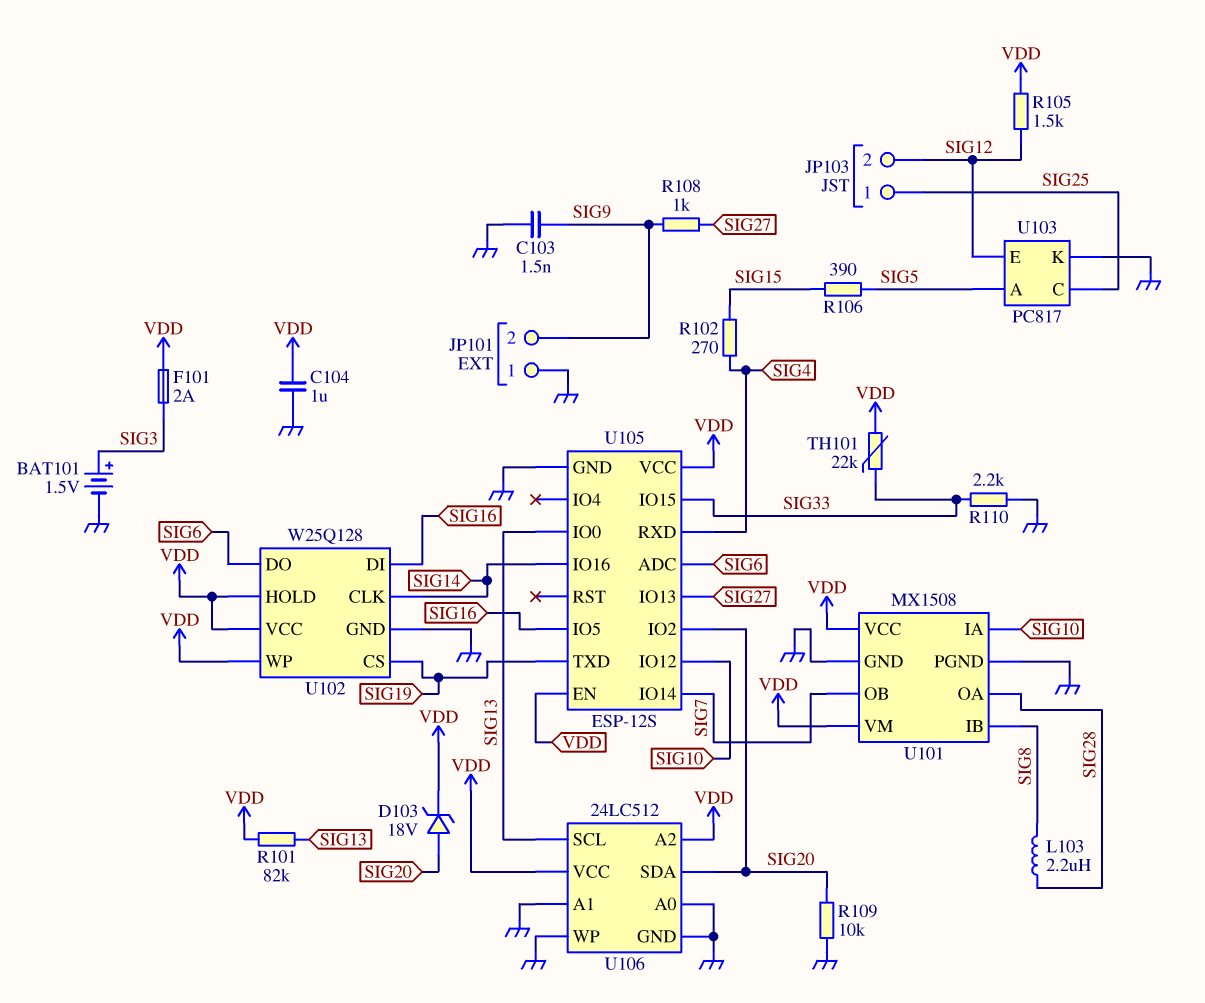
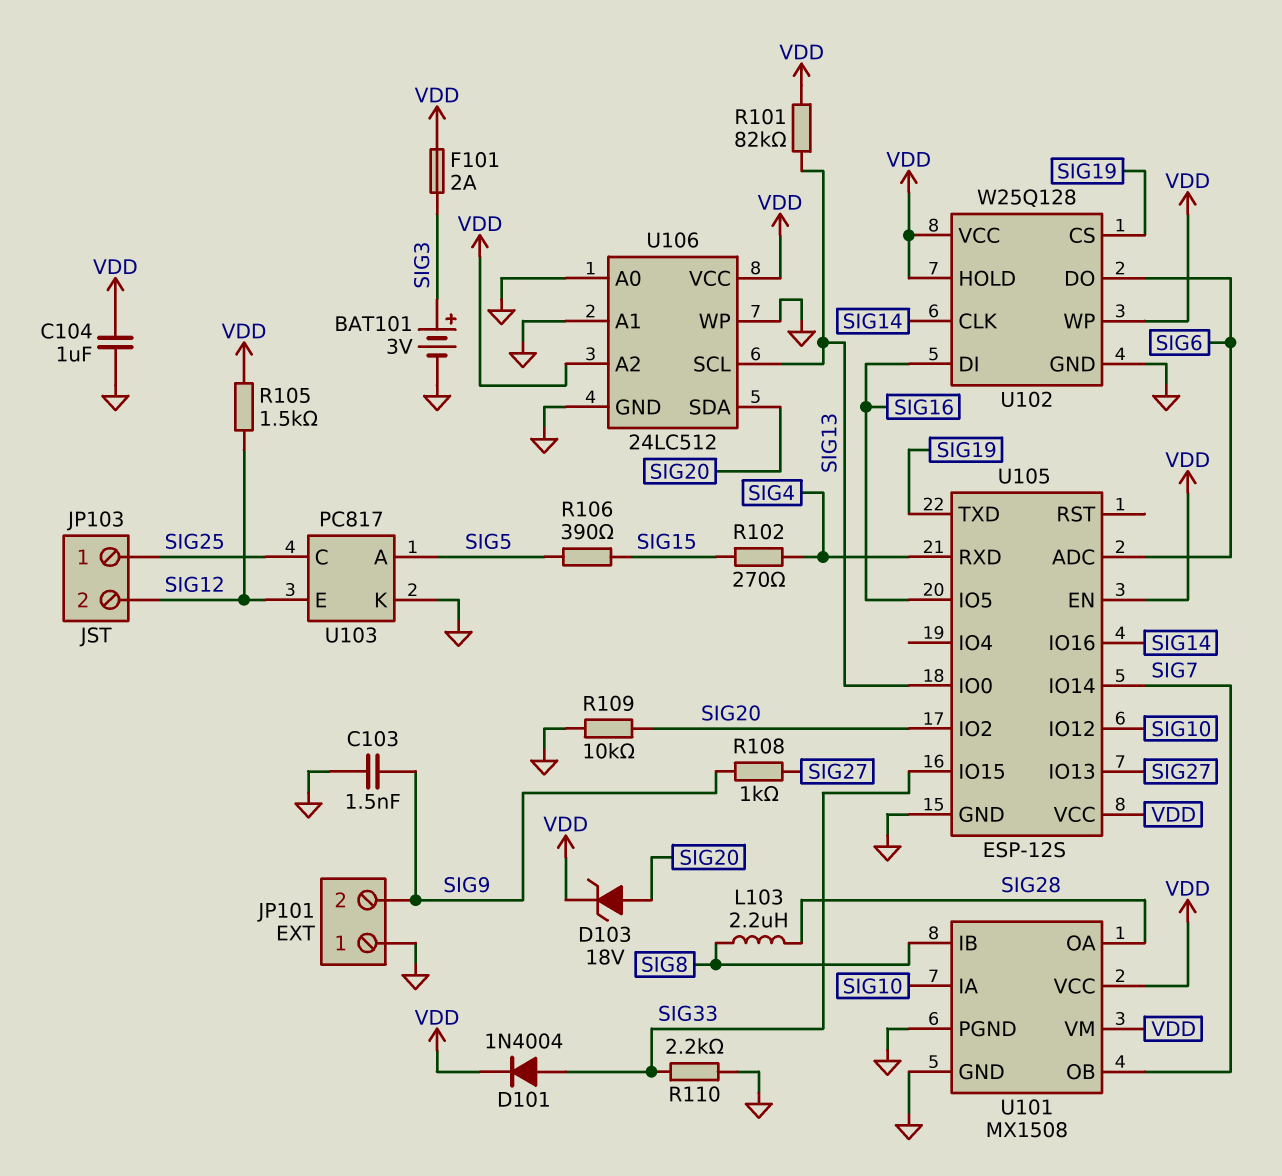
BAT101: 1.5V (plus SIG3, minus GND) -> 3V (plus SIG3, minus GND)
D101: none -> diode 1N4004 (A SIG33, K VDD)
TH101: 22k (SIG33, VDD) -> none

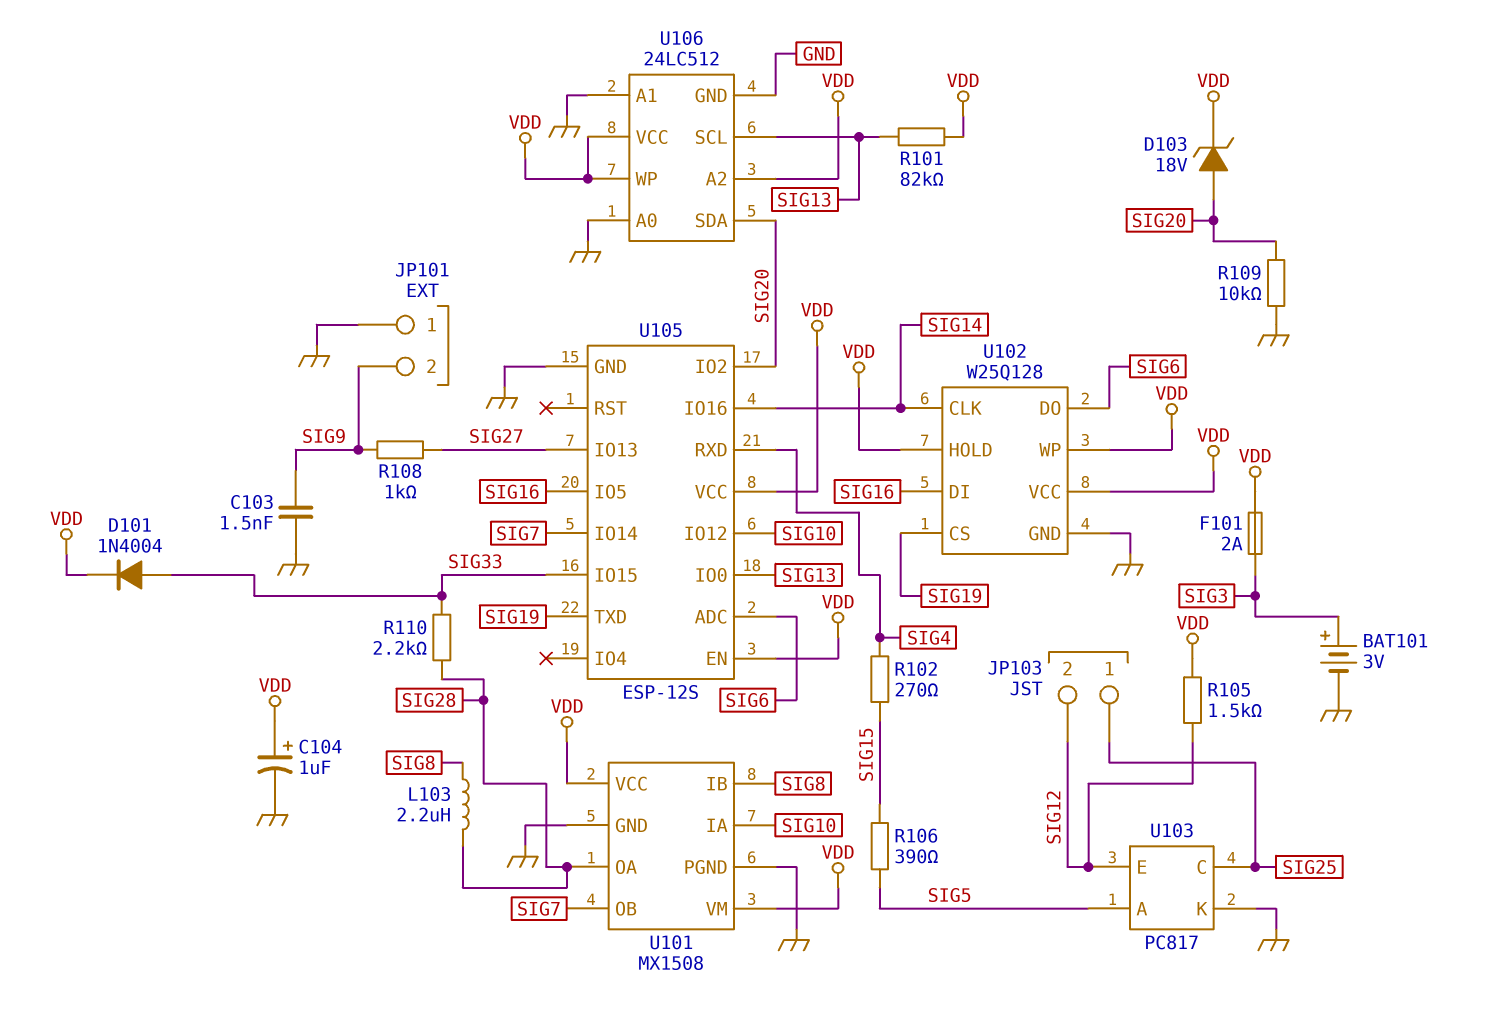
C104: 1uF (GND, VDD) -> 1uF (plus VDD, minus GND)
R110: 2.2k (GND, SIG33) -> 2.2k (SIG28, SIG33)
U106 pin WP: GND -> VDD

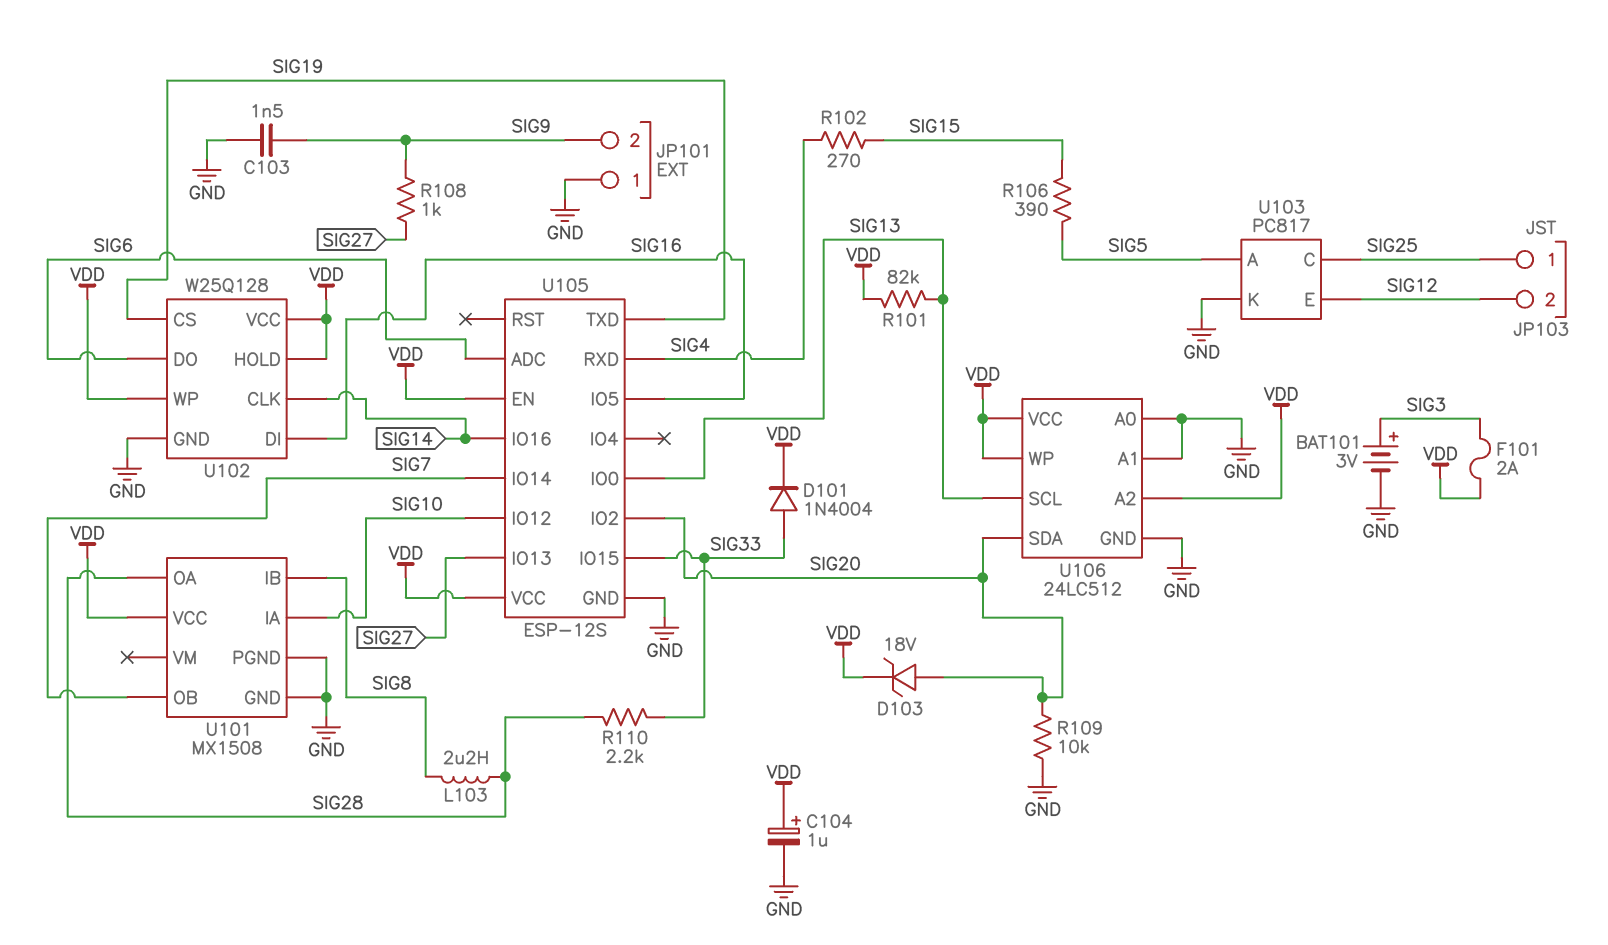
R105: 1.5k (SIG12, VDD) -> none
U101 pin VM: VDD -> none

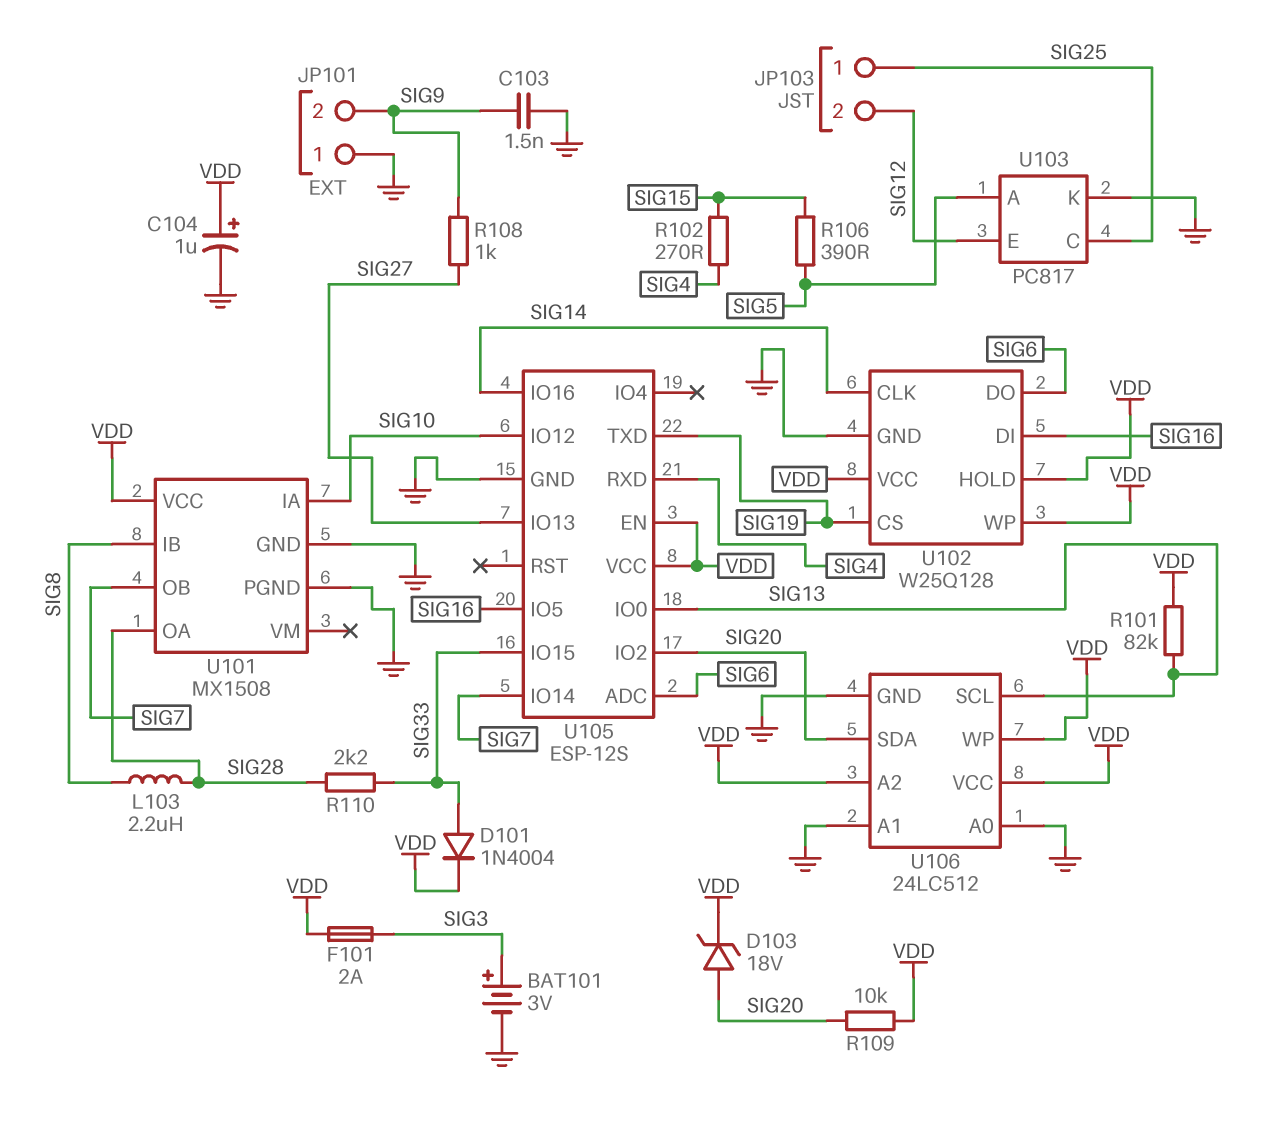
R109: 10k (GND, SIG20) -> 10k (SIG20, VDD)

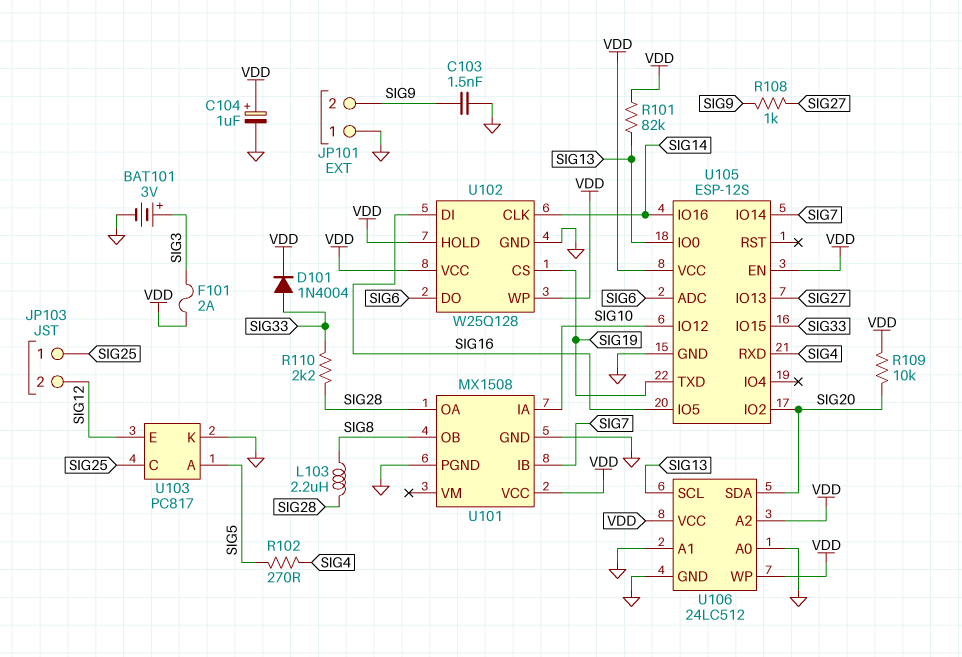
D103: zener 18V (A SIG20, K VDD) -> none
R102: 270 (SIG4, SIG15) -> 270 (SIG4, SIG5)
R106: 390 (SIG5, SIG15) -> none
U101 pin IB: SIG8 -> SIG7
U101 pin OB: SIG7 -> SIG8

